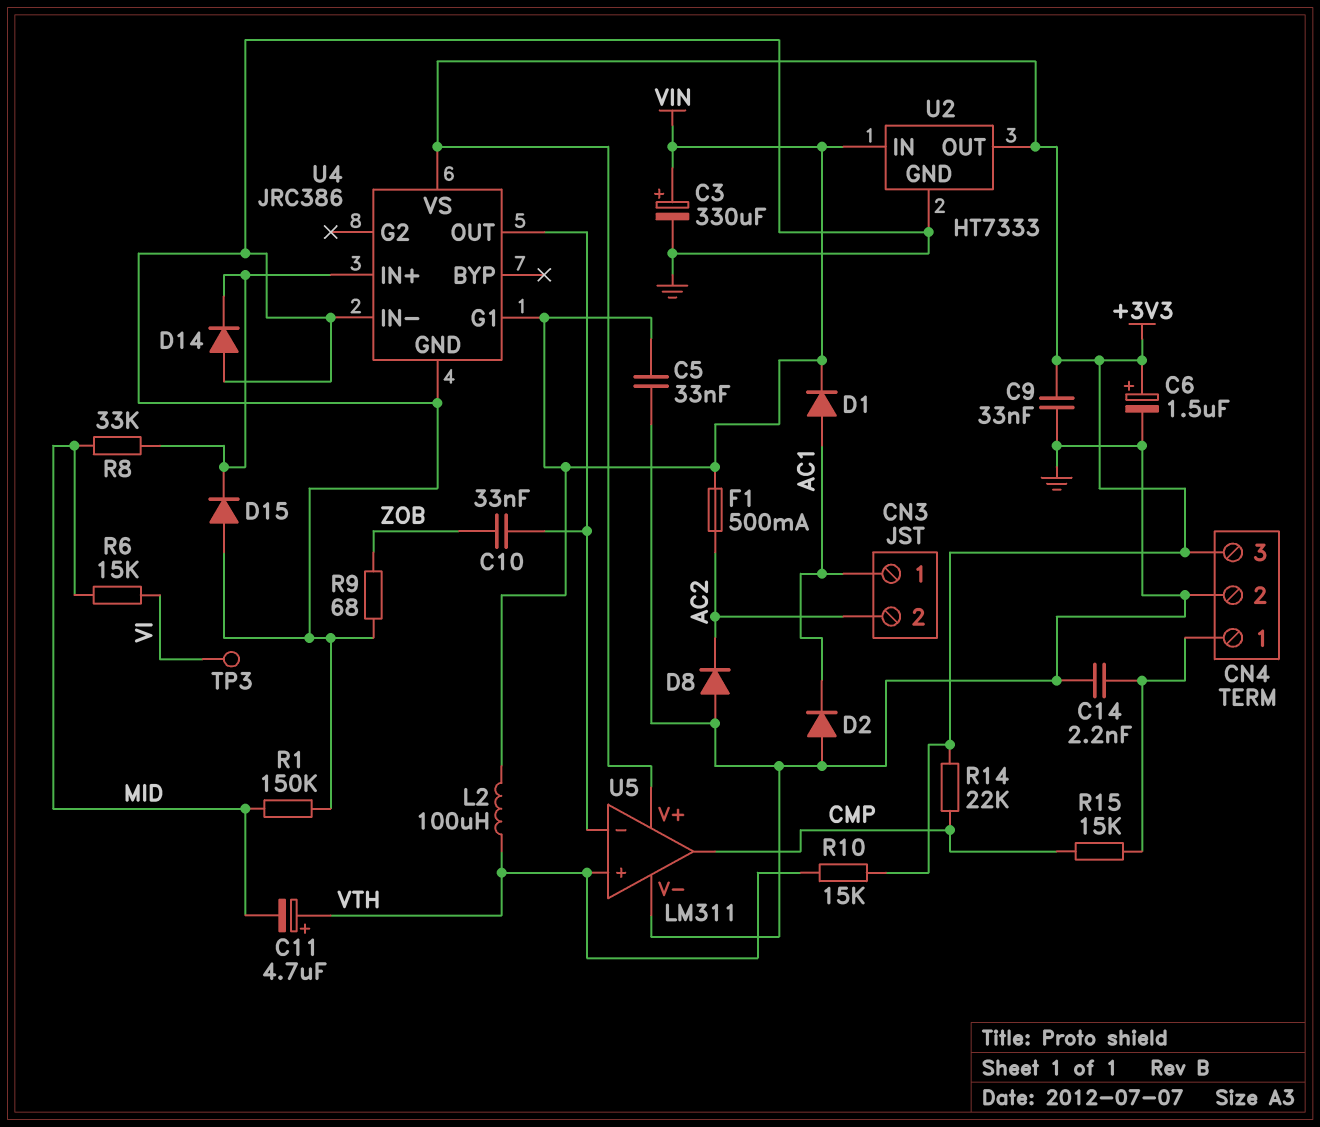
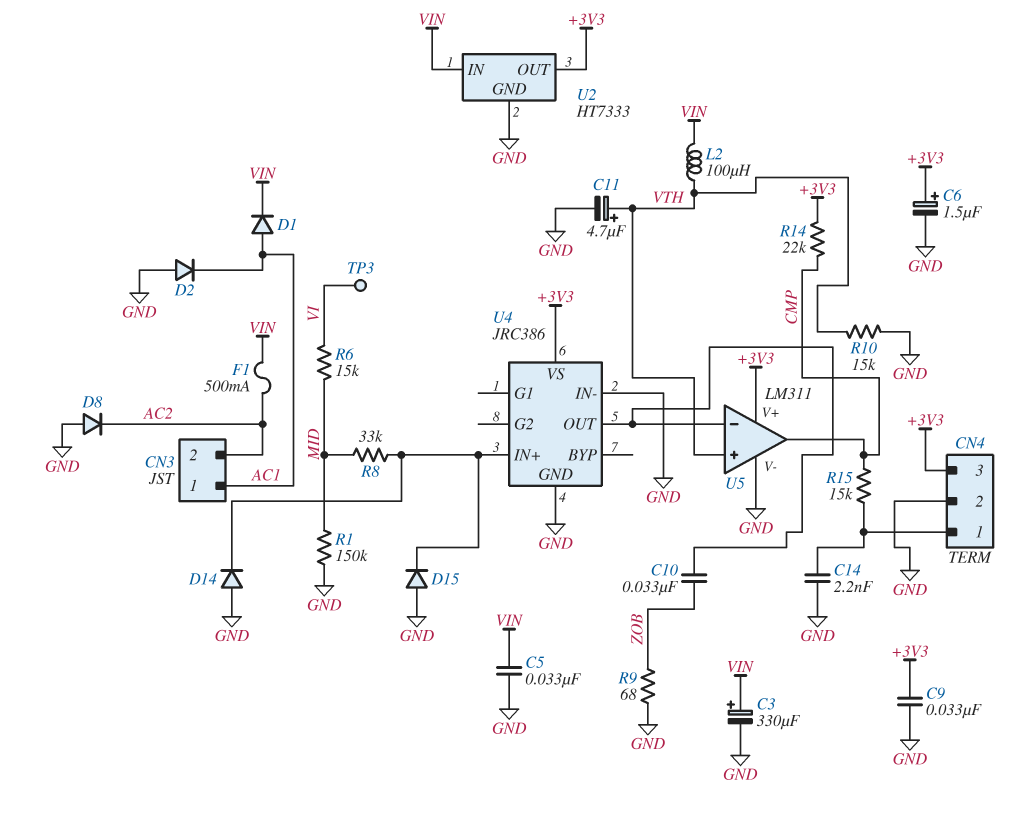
C11: 4.7uF (plus VTH, minus MID) -> 4.7uF (plus VTH, minus GND)
R10: 15k (+3V3, VTH) -> 15k (GND, VTH)
U4 pin G1: VIN -> none

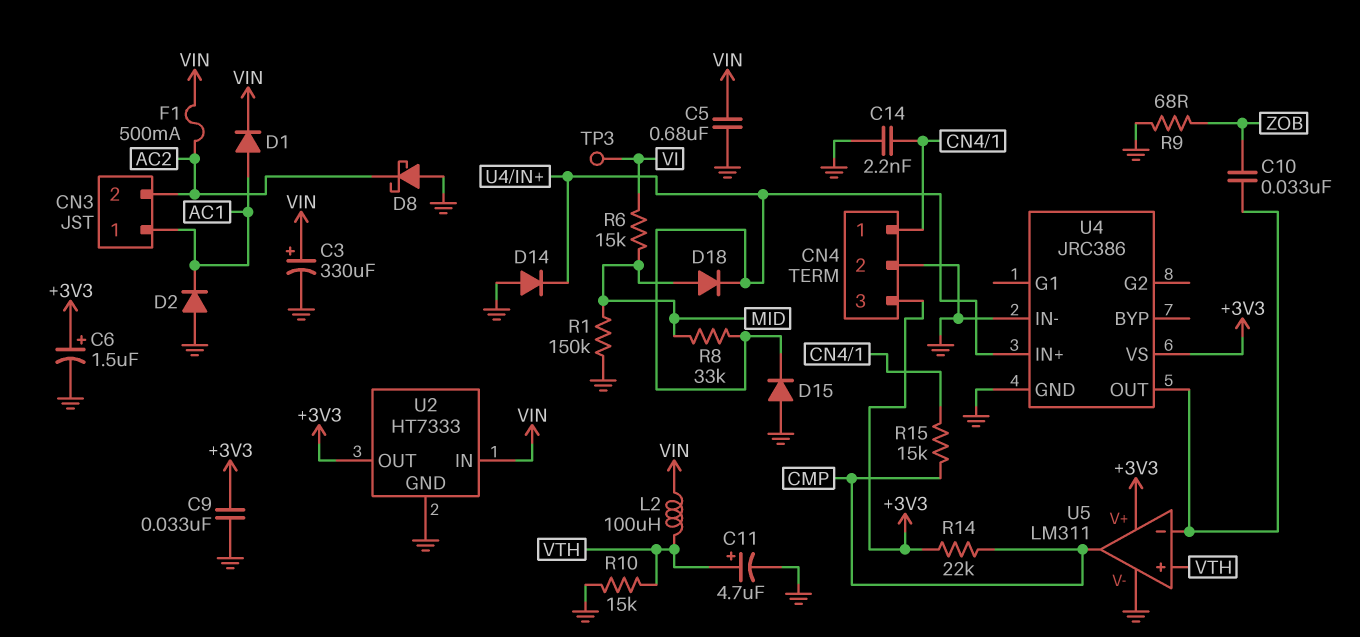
C5: 33nF (GND, VIN) -> 680nF (GND, VIN)
D8: diode (A GND, K AC2) -> schottky (A GND, K AC2)
D18: none -> diode (A MID, K U4/IN+)

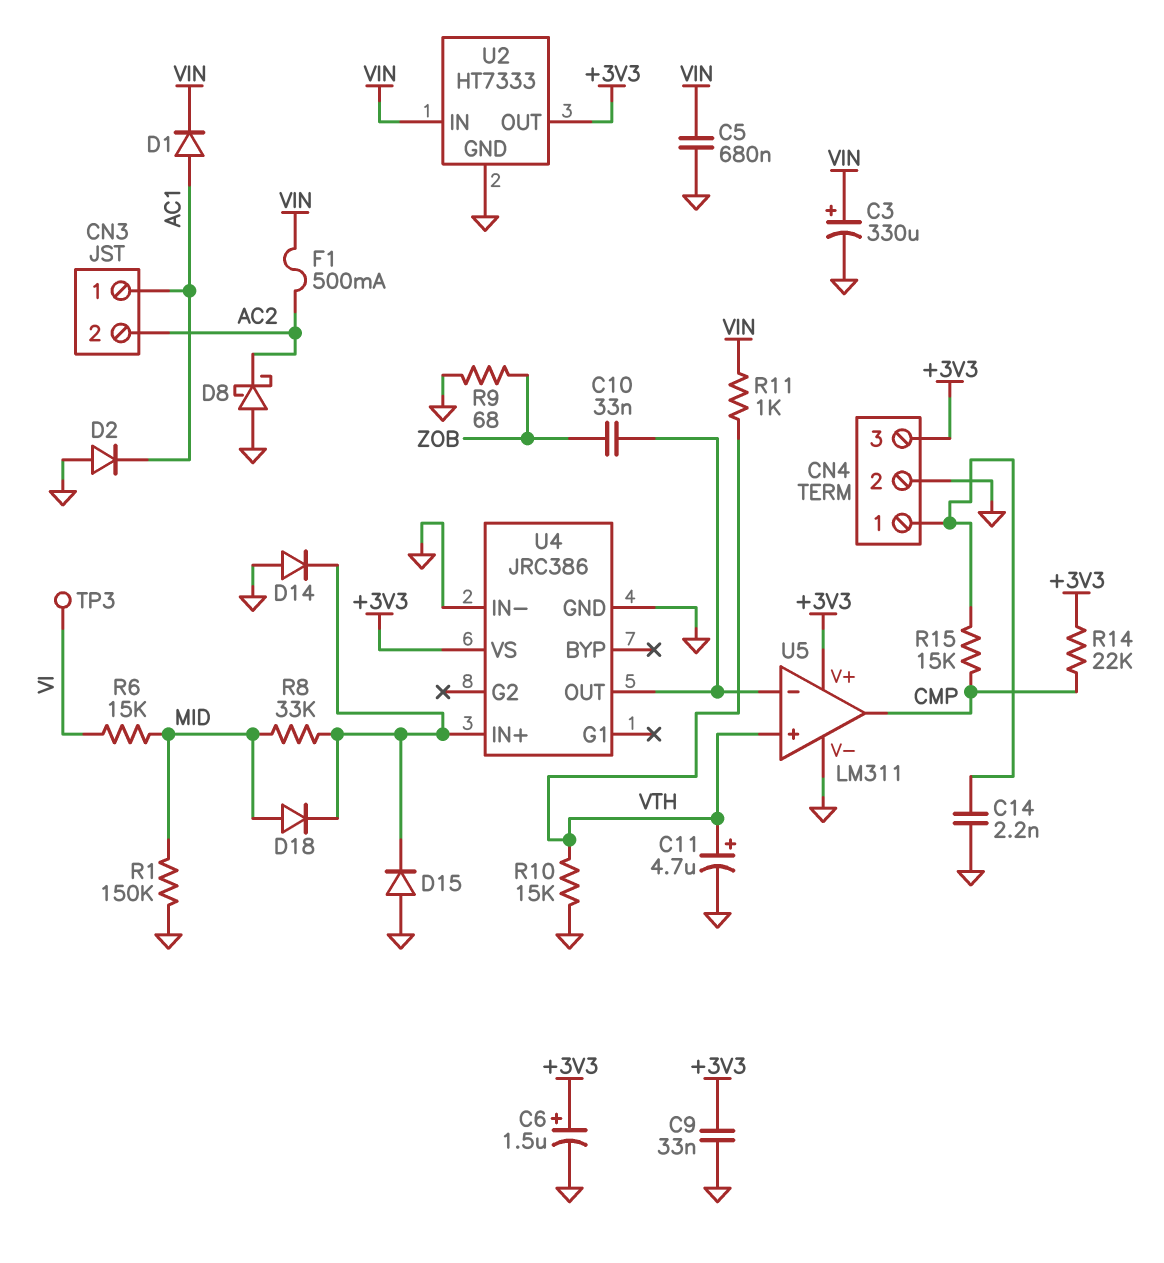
L2: 100uH (VIN, VTH) -> none
R11: none -> 1k (VIN, VTH)

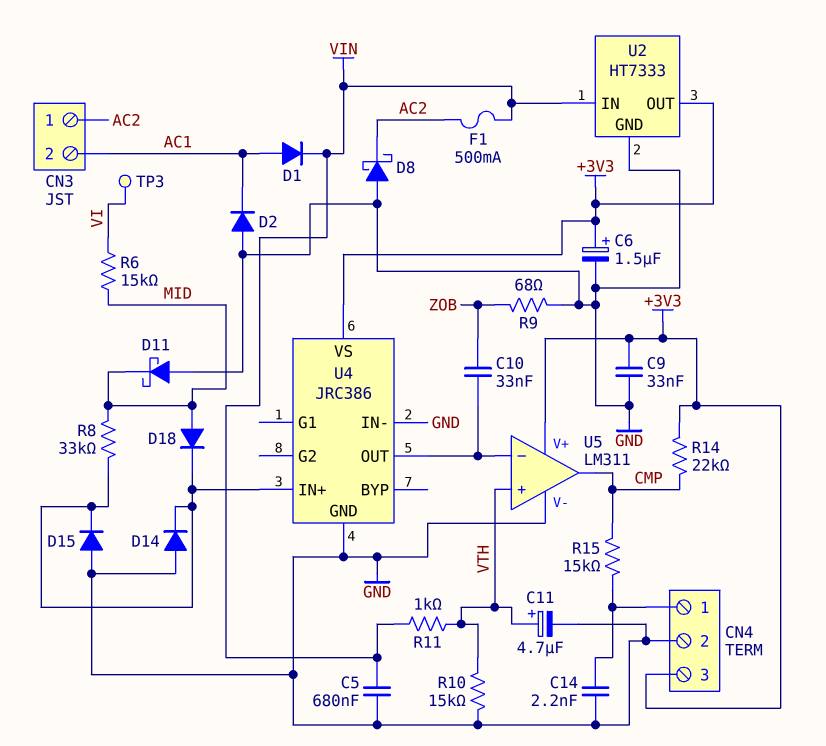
C3: 330uF (plus VIN, minus GND) -> none
CN3 pin 1: AC1 -> AC2
CN3 pin 2: AC2 -> AC1
D11: none -> schottky (A GND, K MID)
R1: 150k (GND, MID) -> none

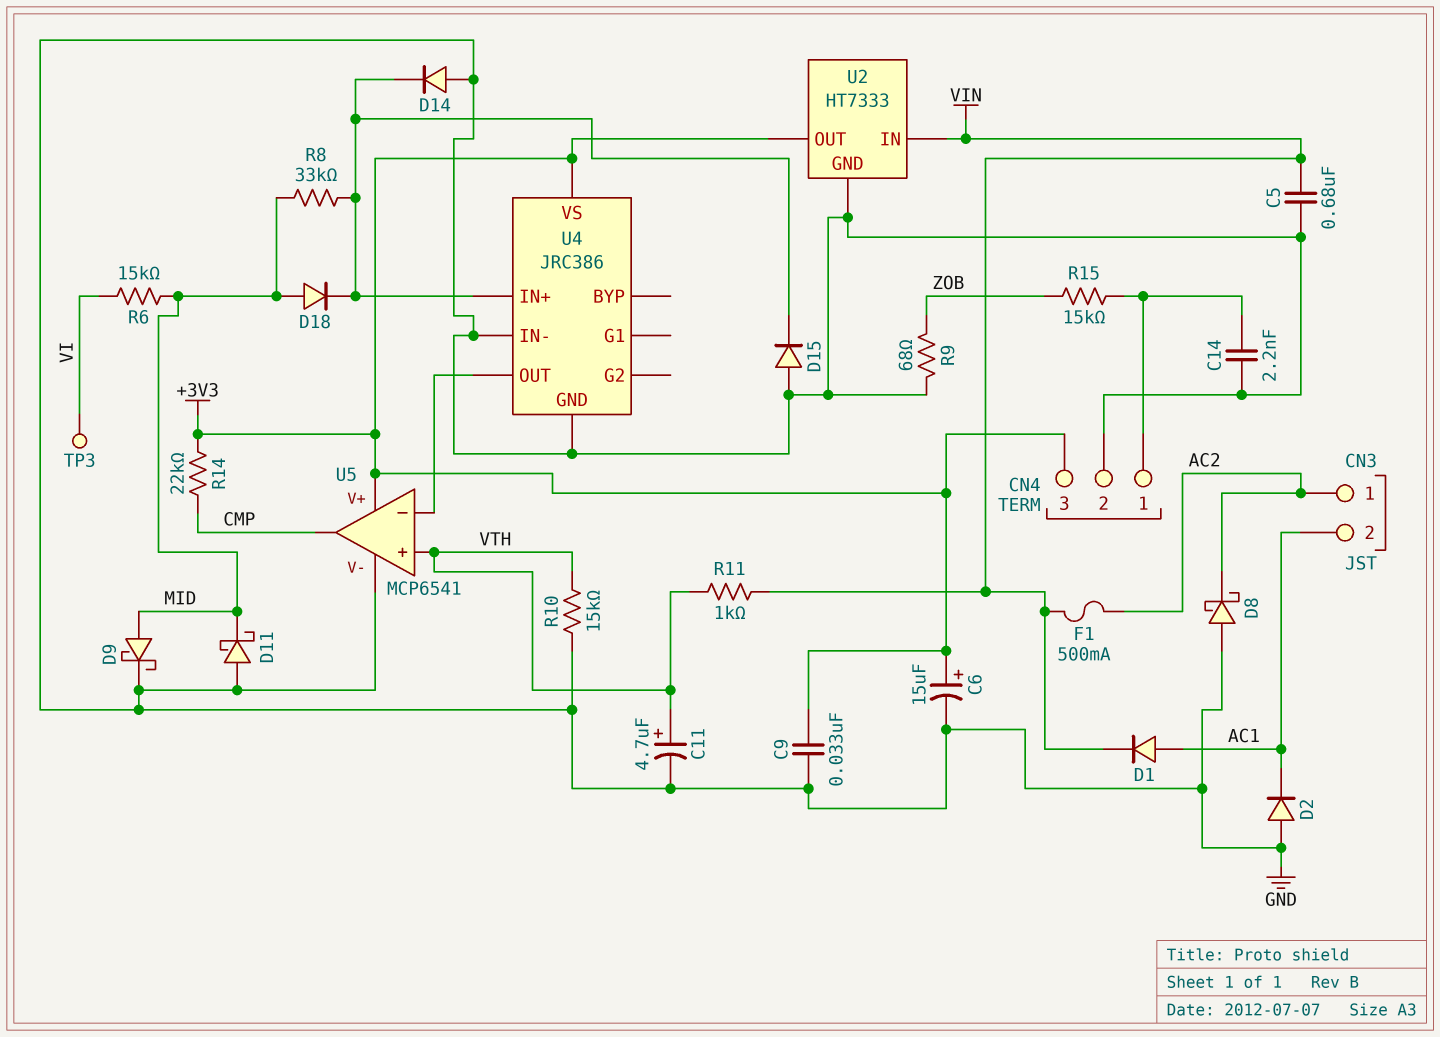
C6: 1.5uF (plus +3V3, minus GND) -> 15uF (plus +3V3, minus GND)
C10: 33nF (U4/OUT, ZOB) -> none
D9: none -> schottky (A MID, K GND)
R15: 15k (CMP, CN4/1) -> 15k (CN4/1, ZOB)
U5: LM311 -> MCP6541

